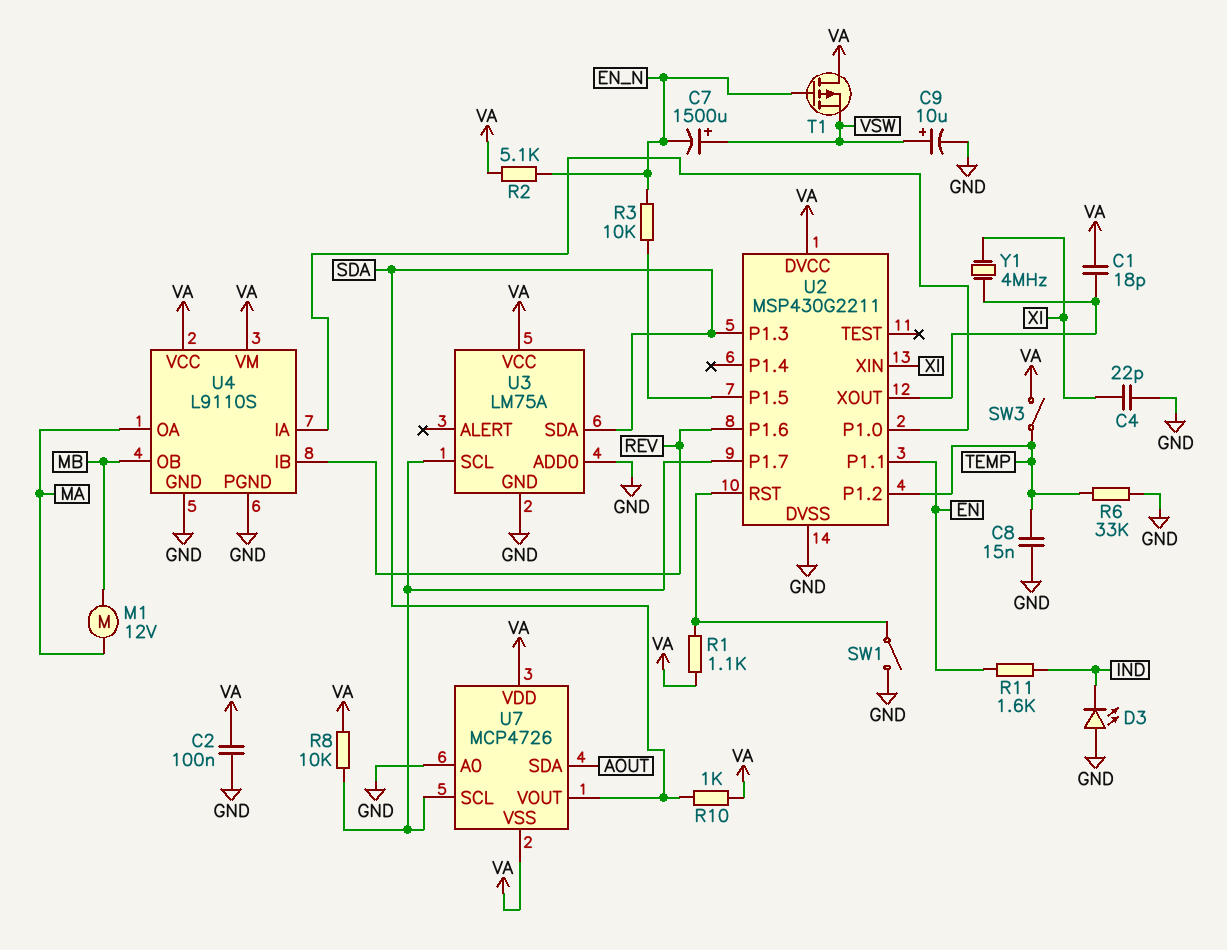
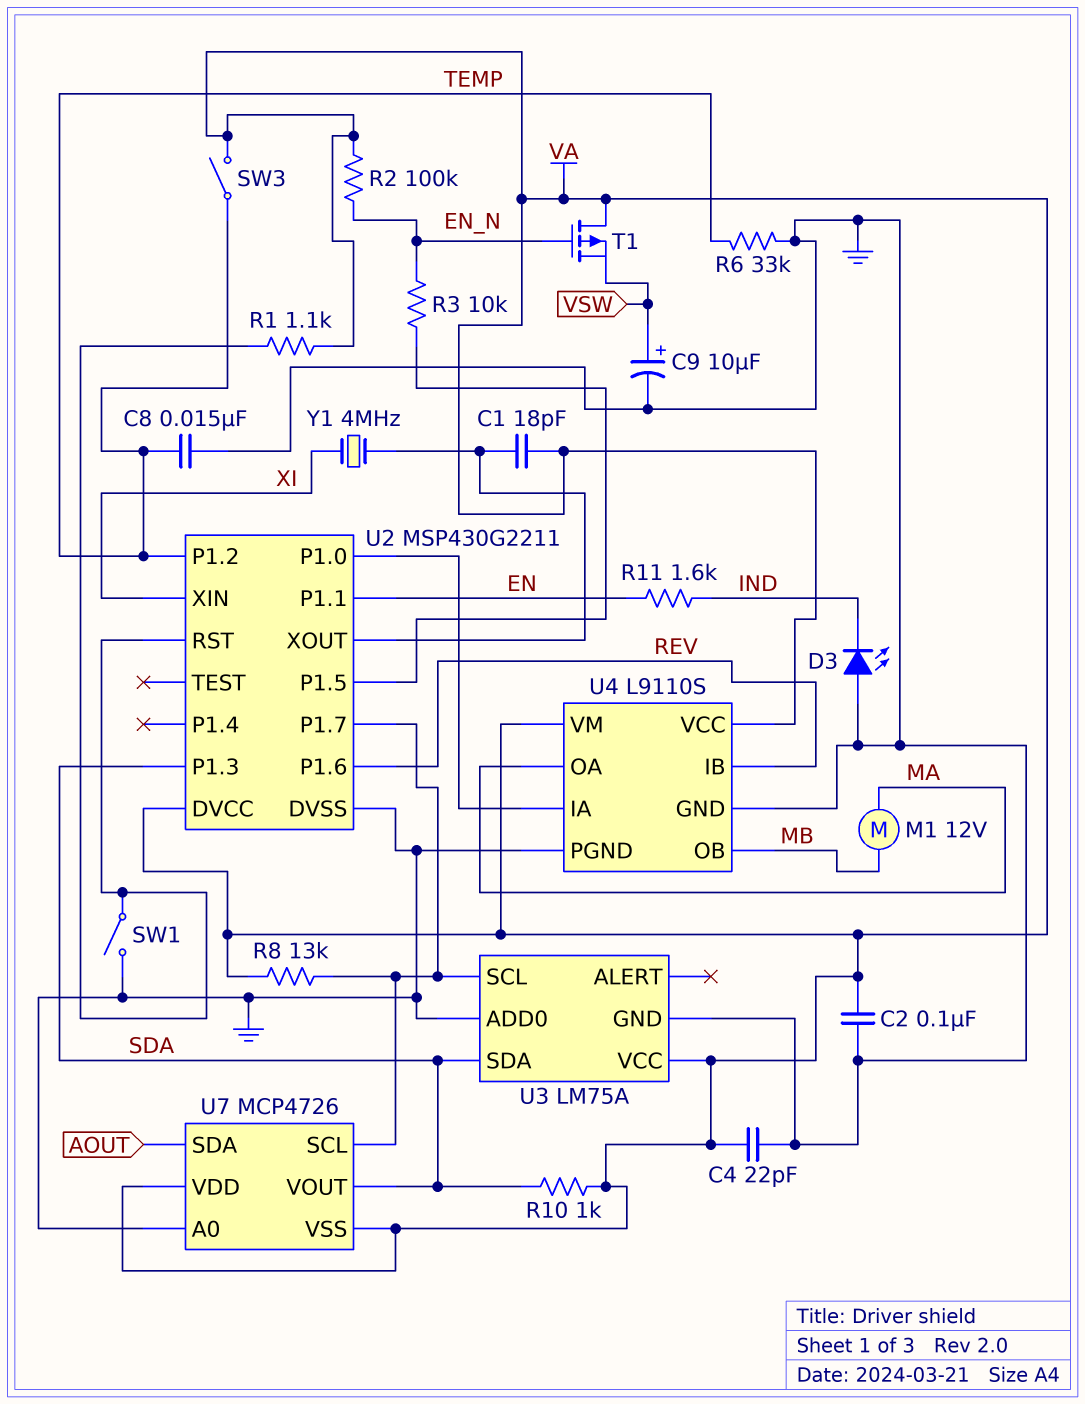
C4: 22pF (GND, XI) -> 22pF (GND, VA)
C7: 1500uF (plus VSW, minus EN_N) -> none
R2: 5.1k (EN_N, VA) -> 100k (EN_N, VA)
R8: 10k (U2/P1.7, VA) -> 13k (U2/P1.7, VA)

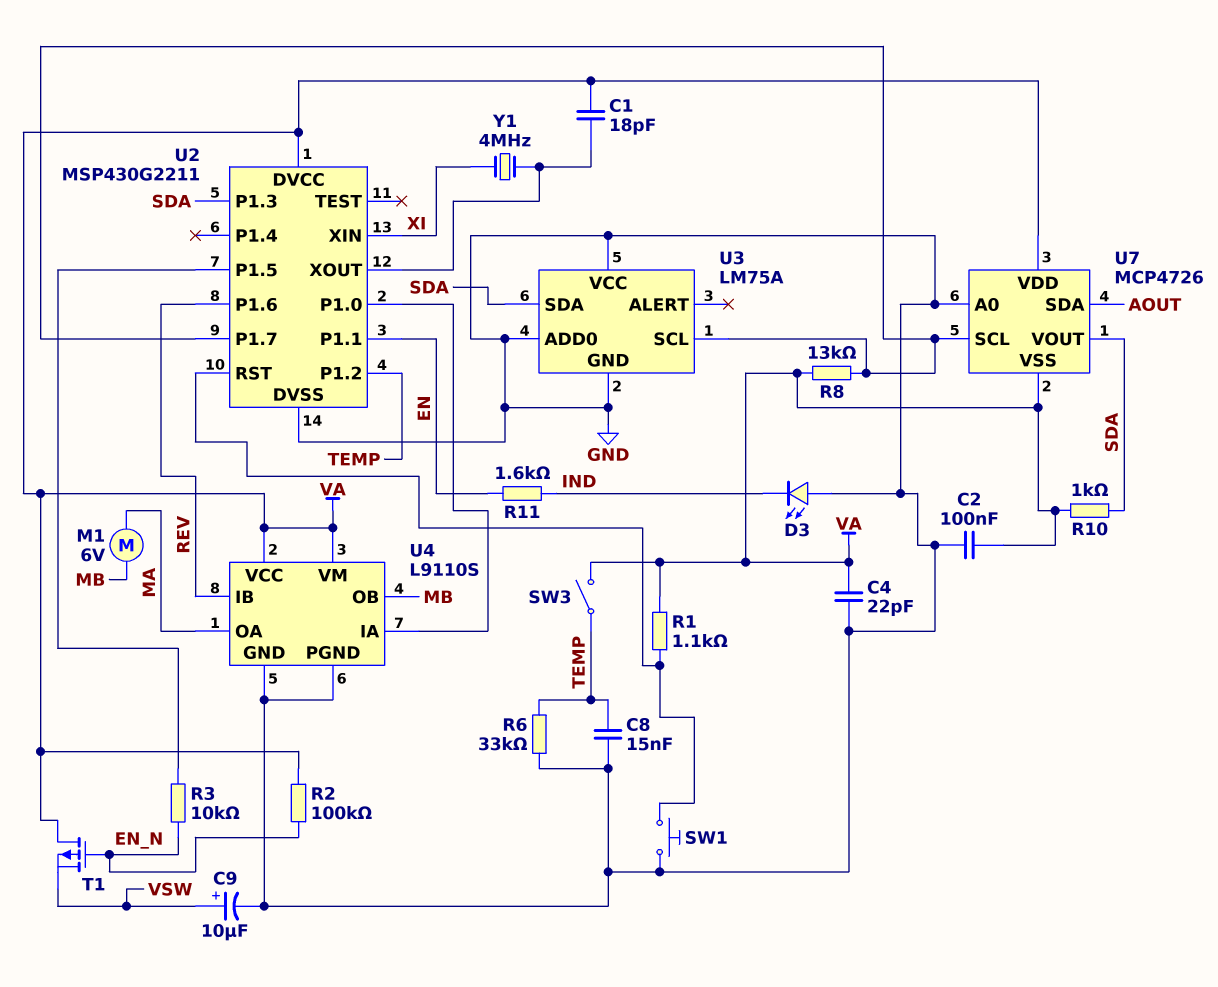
M1: motor 12V (MA, MB) -> motor 6V (MA, MB)
SW1: switch (GND, U2/RST) -> button (GND, U2/RST)
U3 pin VCC: VA -> GND

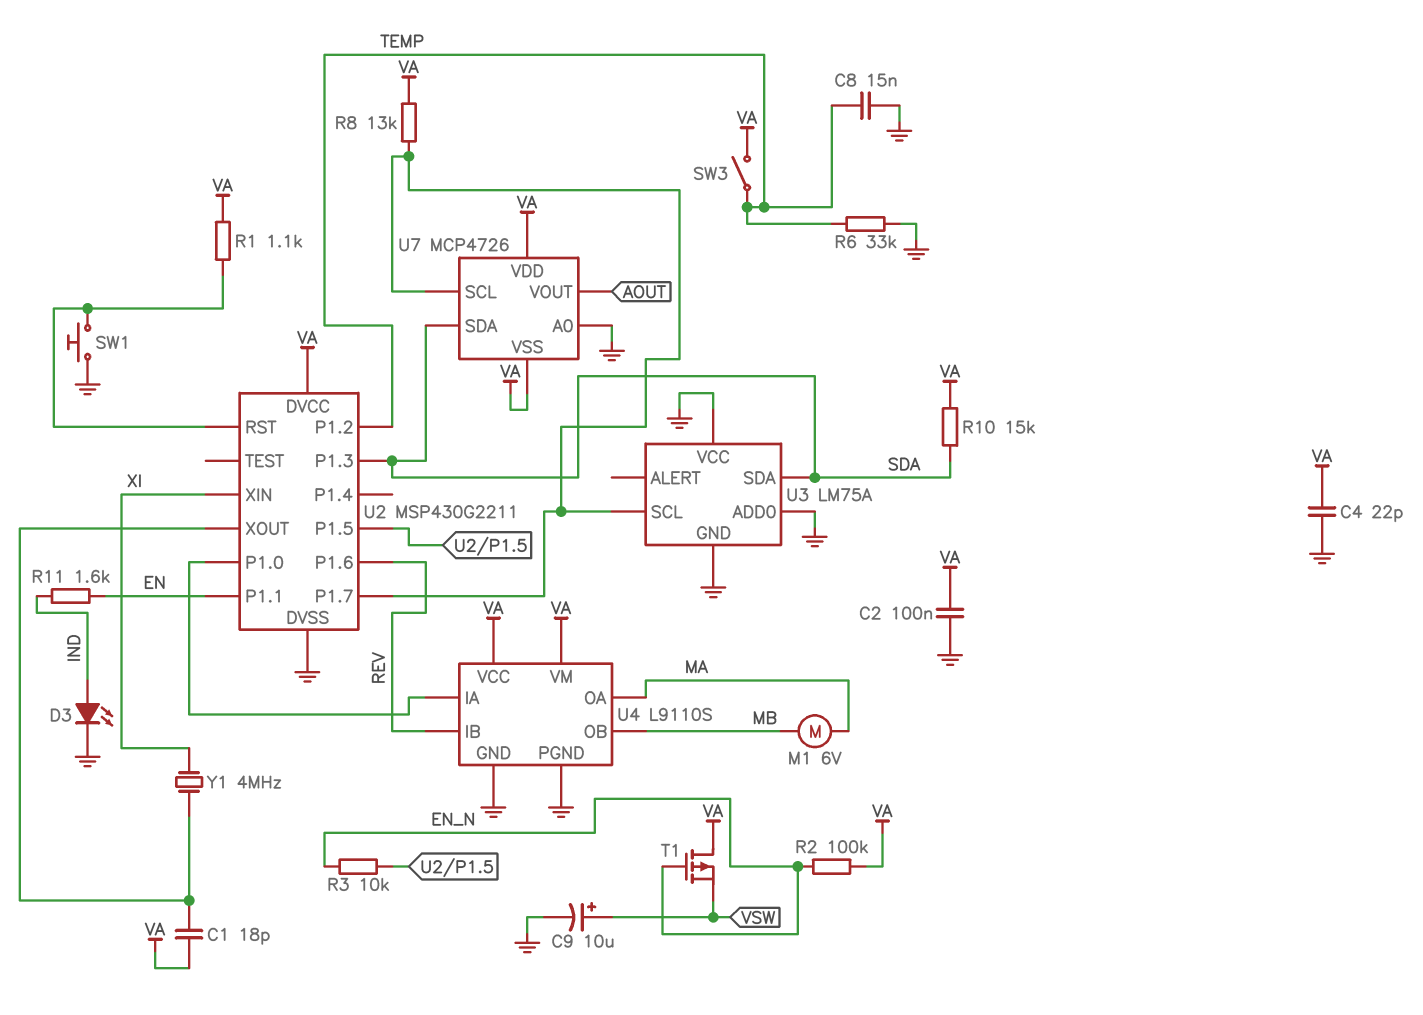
D3: LED (A GND, K IND) -> LED (A IND, K GND)
R10: 1k (SDA, VA) -> 15k (SDA, VA)
U7 pin SDA: AOUT -> SDA
U7 pin VOUT: SDA -> AOUT

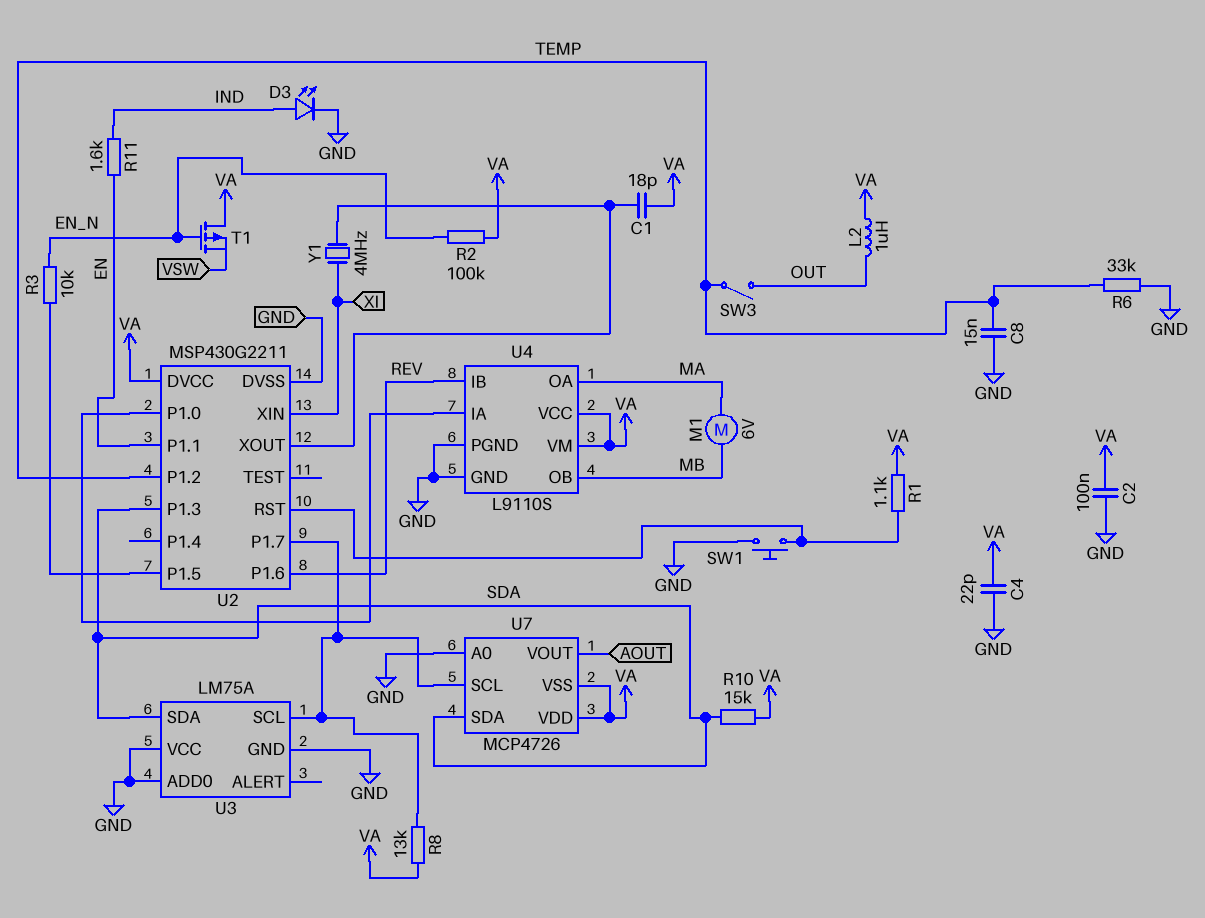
C9: 10uF (plus VSW, minus GND) -> none
L2: none -> 1uH (OUT, VA)
SW3: switch (TEMP, VA) -> switch (OUT, TEMP)

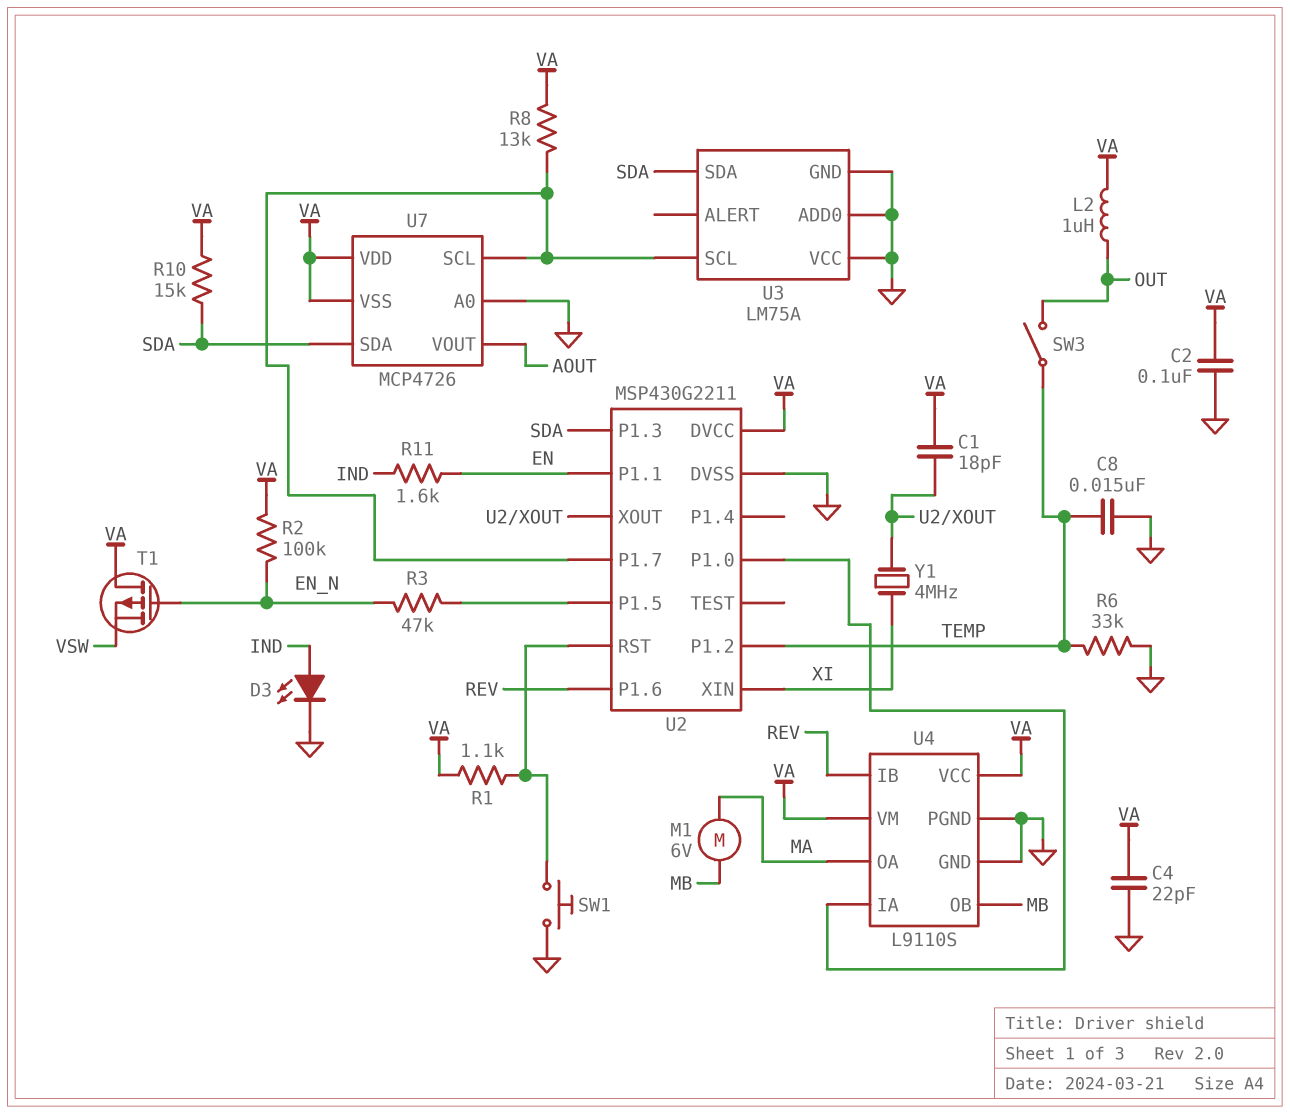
R3: 10k (EN_N, U2/P1.5) -> 47k (EN_N, U2/P1.5)

